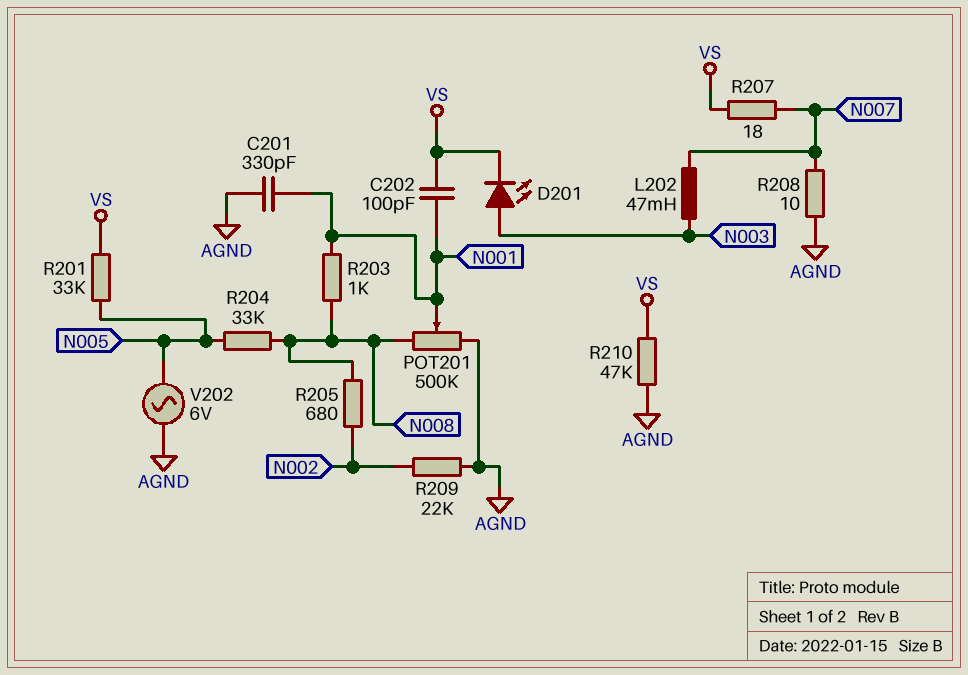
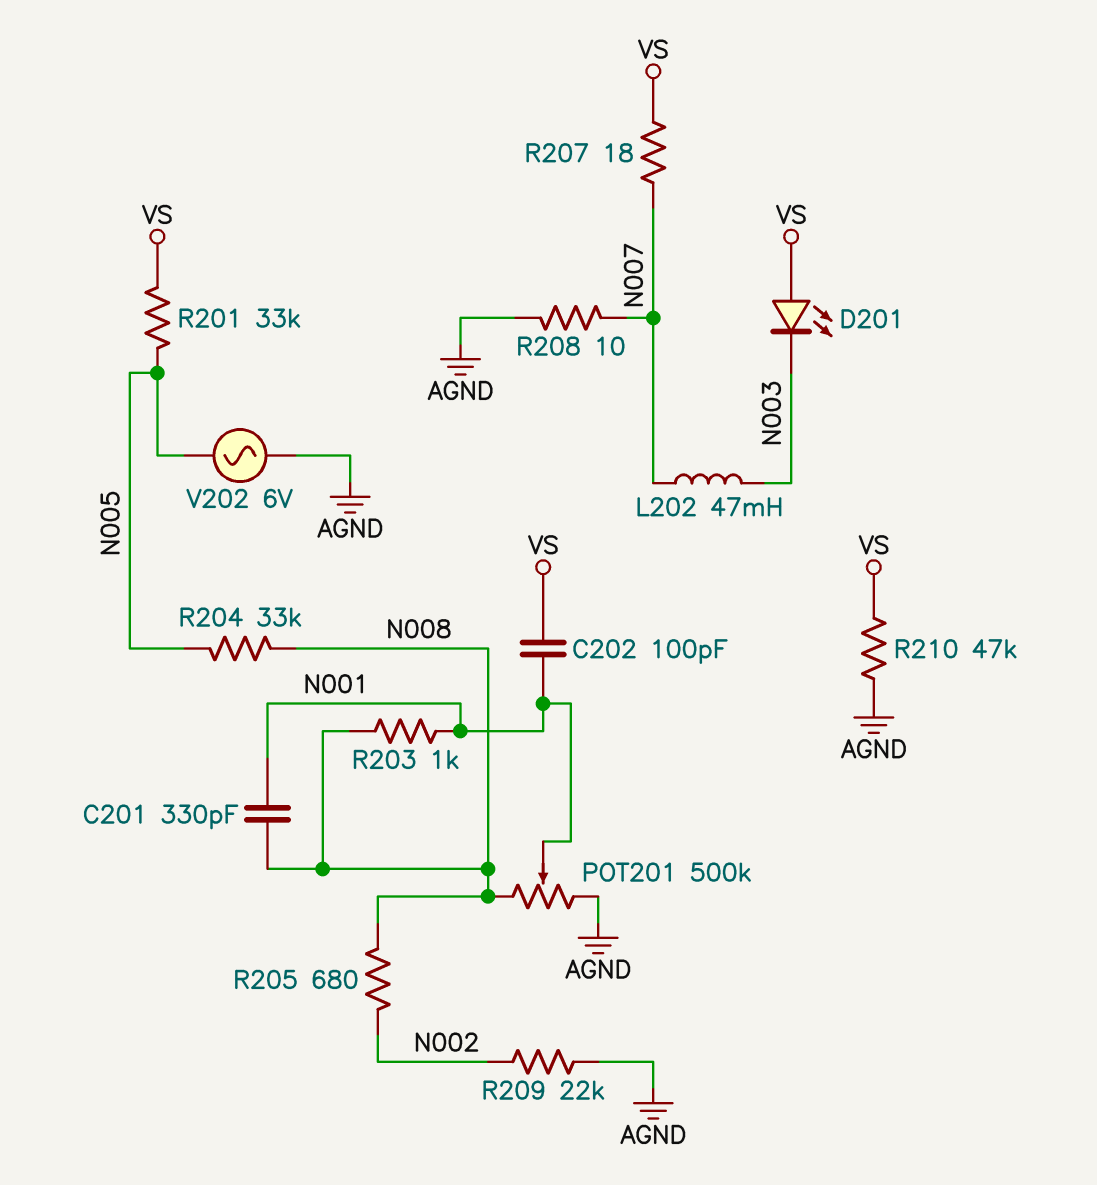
C201: 330pF (AGND, N001) -> 330pF (N001, N008)
D201: LED (A N003, K VS) -> LED (A VS, K N003)

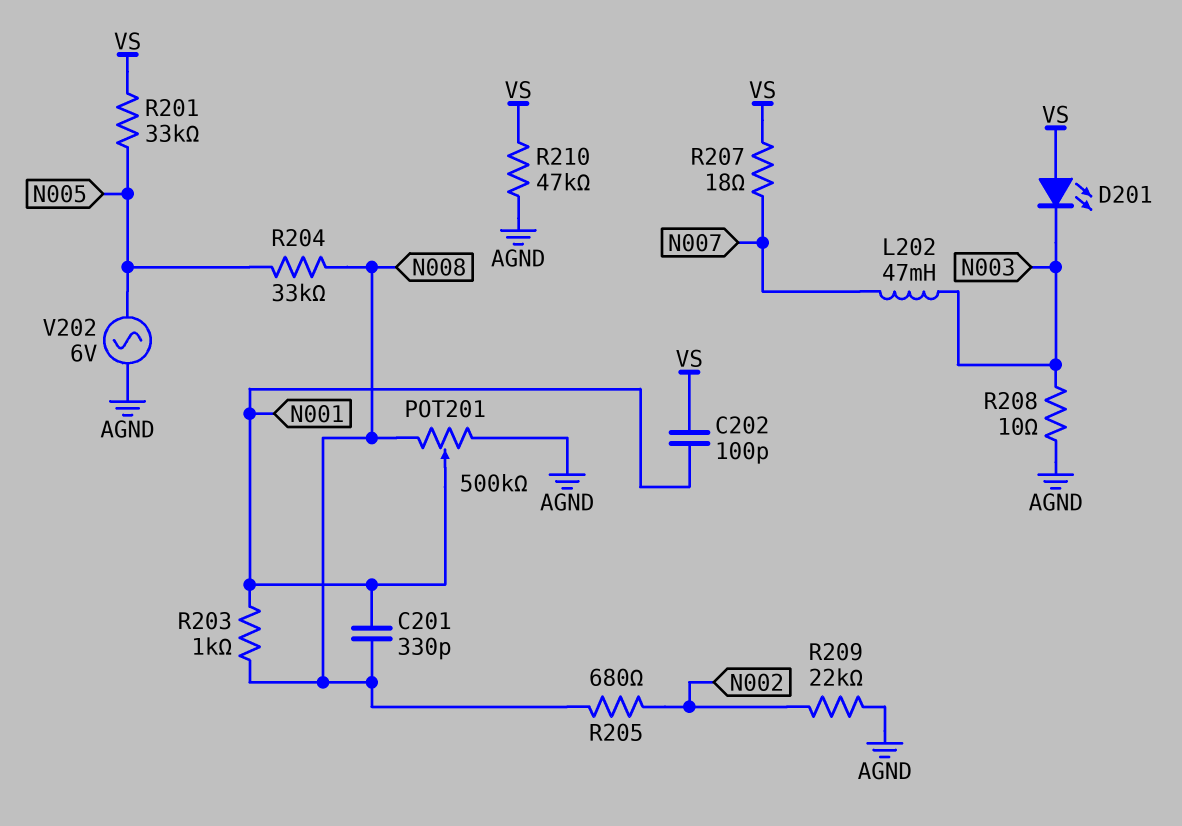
R208: 10 (AGND, N007) -> 10 (AGND, N003)

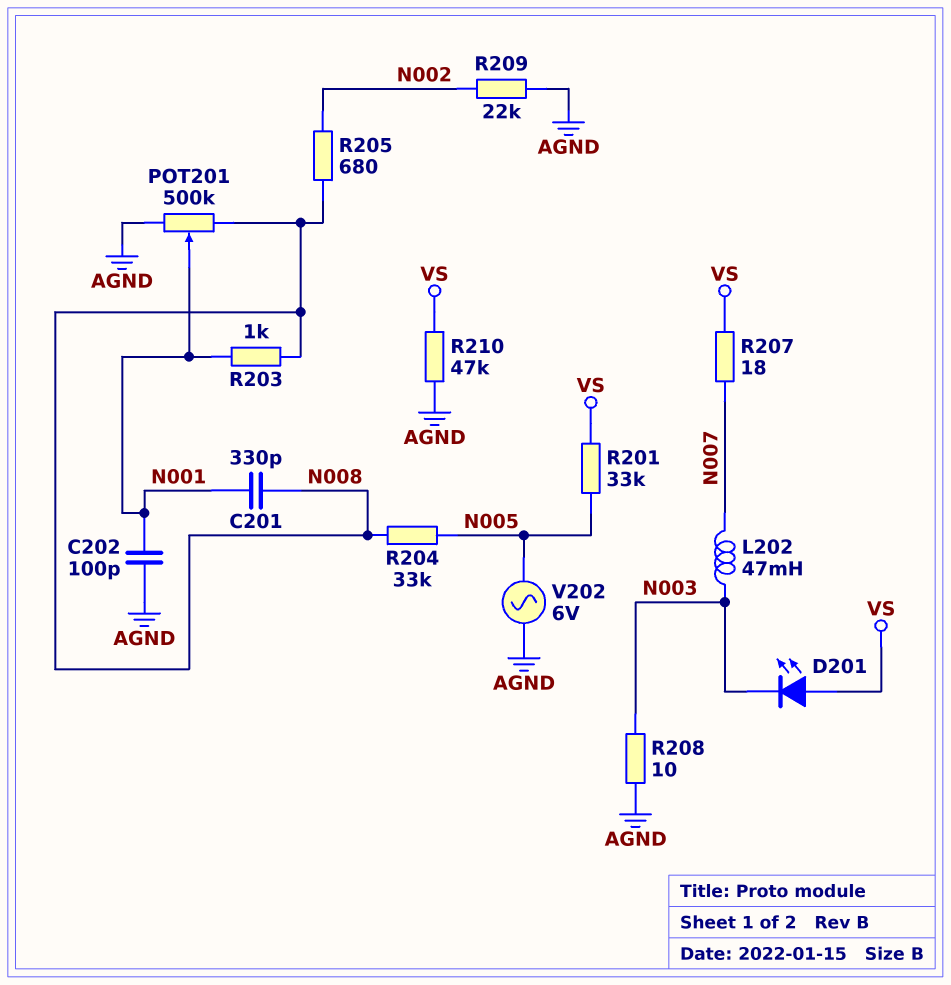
C202: 100pF (N001, VS) -> 100pF (AGND, N001)

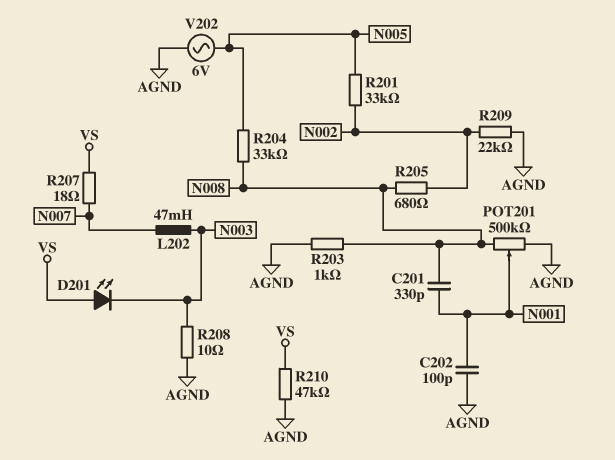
R201: 33k (N005, VS) -> 33k (N002, N005)
R203: 1k (N001, N008) -> 1k (AGND, N008)

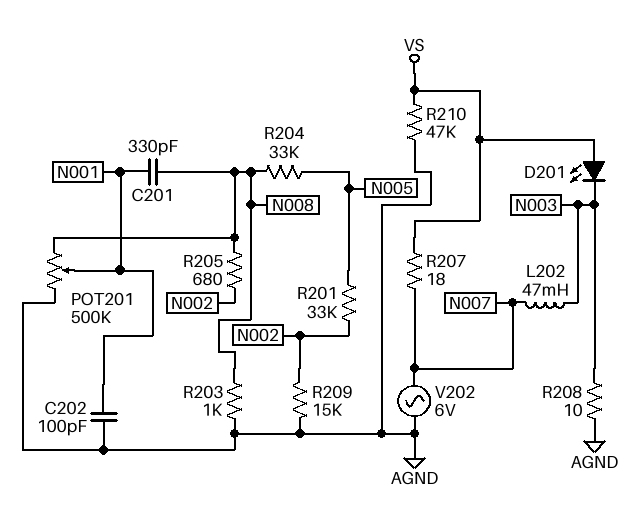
R209: 22k (AGND, N002) -> 15k (AGND, N002)
V202: AC 6V (AGND, N005) -> AC 6V (AGND, N007)

